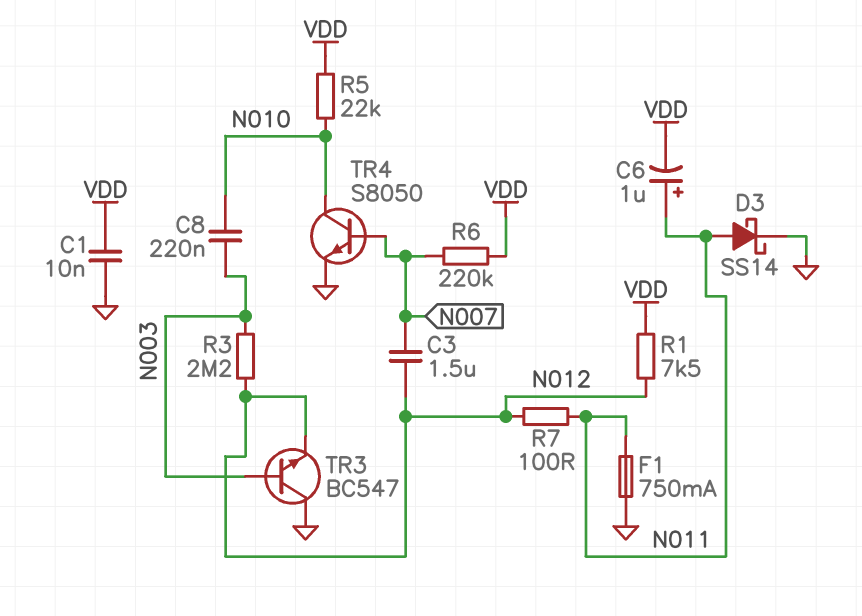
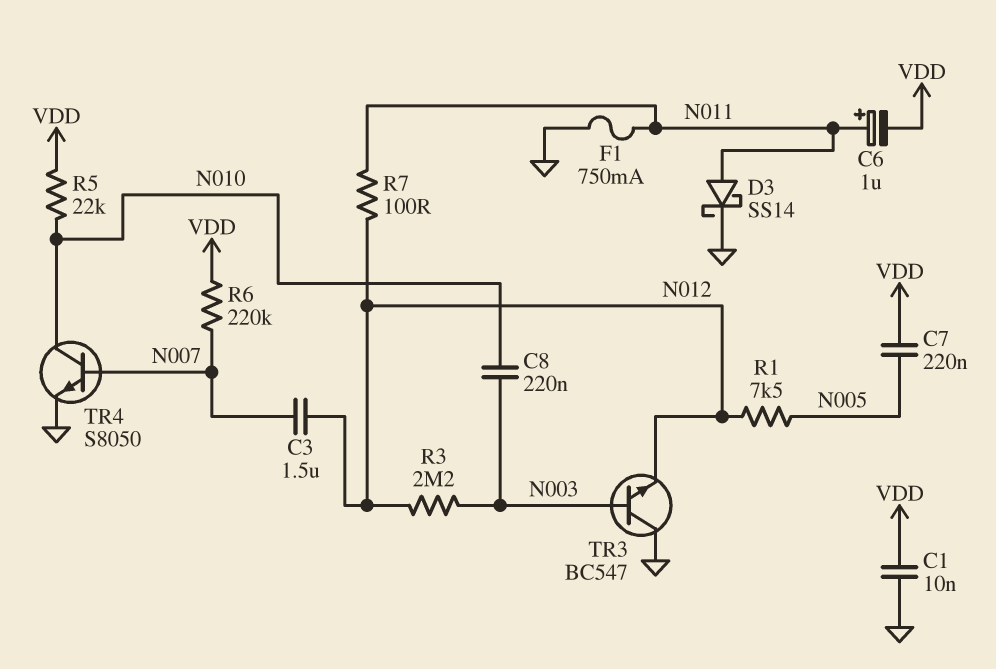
C7: none -> 220nF (N005, VDD)
R1: 7.5k (N012, VDD) -> 7.5k (N005, N012)

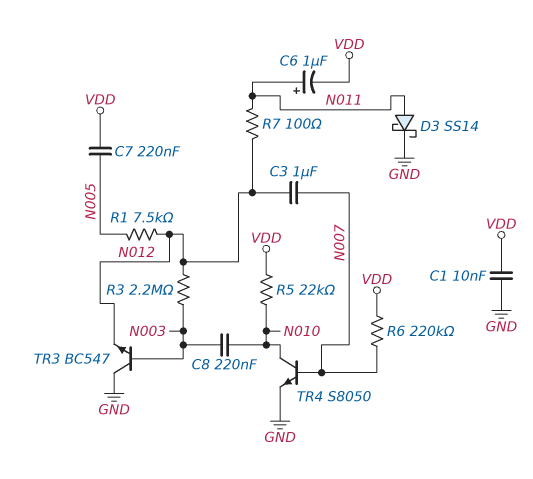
C3: 1.5uF (N007, N012) -> 1uF (N007, N012)
F1: 750mA (GND, N011) -> none

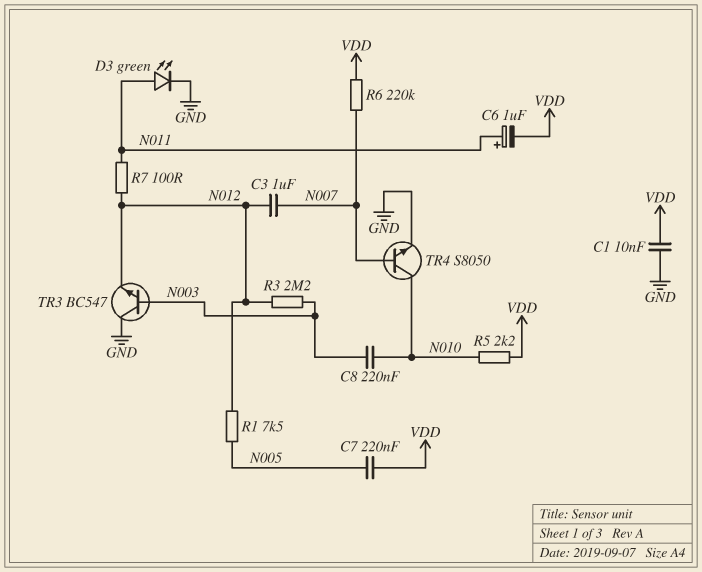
D3: schottky SS14 (A N011, K GND) -> LED green (A N011, K GND)
R5: 22k (N010, VDD) -> 2.2k (N010, VDD)

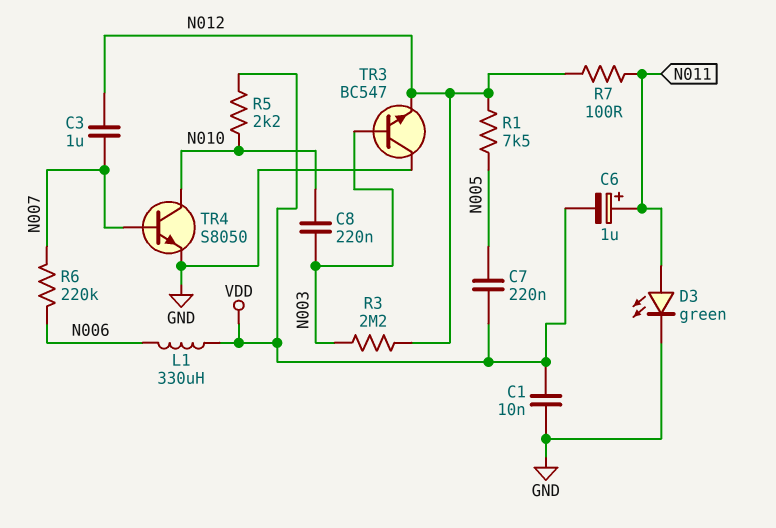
L1: none -> 330uH (N006, VDD)
R6: 220k (N007, VDD) -> 220k (N006, N007)

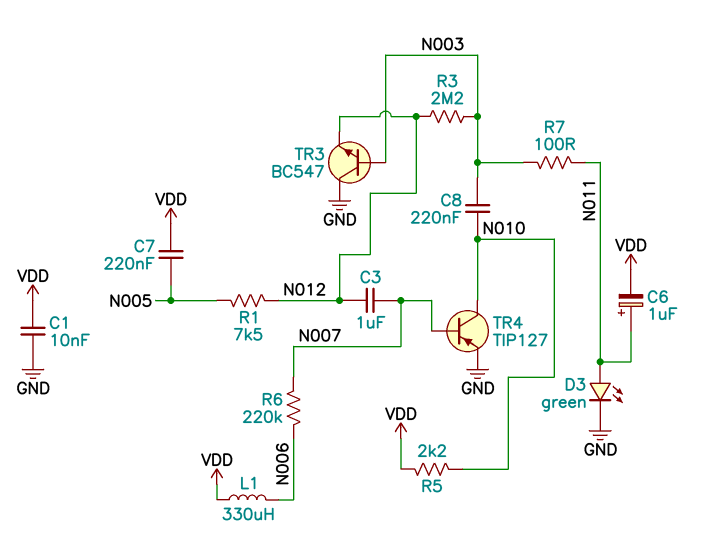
R7: 100 (N011, N012) -> 100 (N003, N011)
TR4: NPN S8050 (B N007, C N010, E GND) -> PNP TIP127 (B N007, C N010, E GND)

